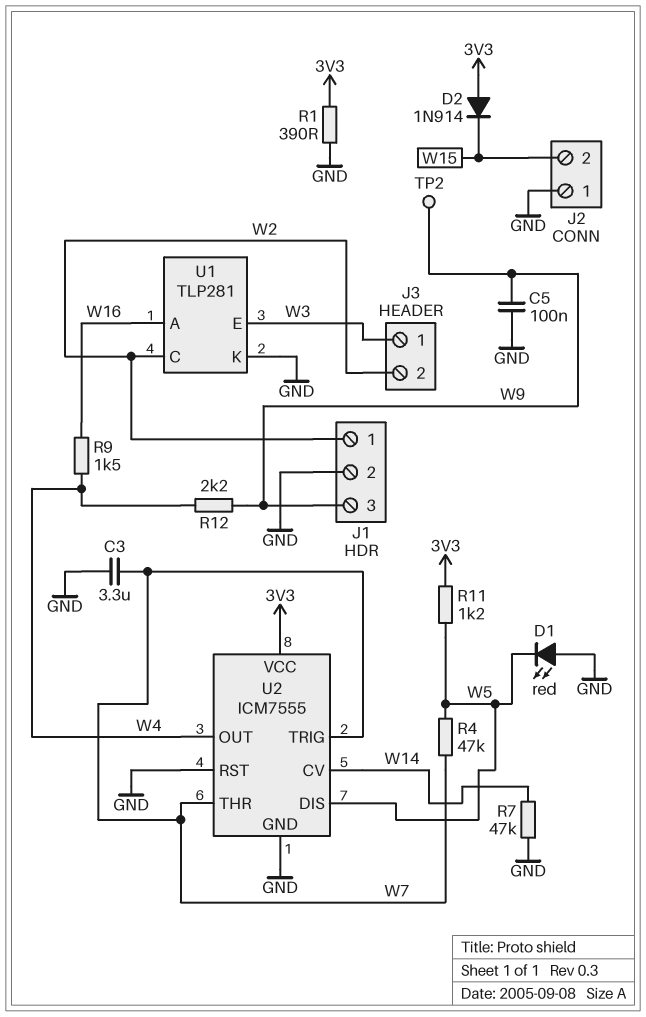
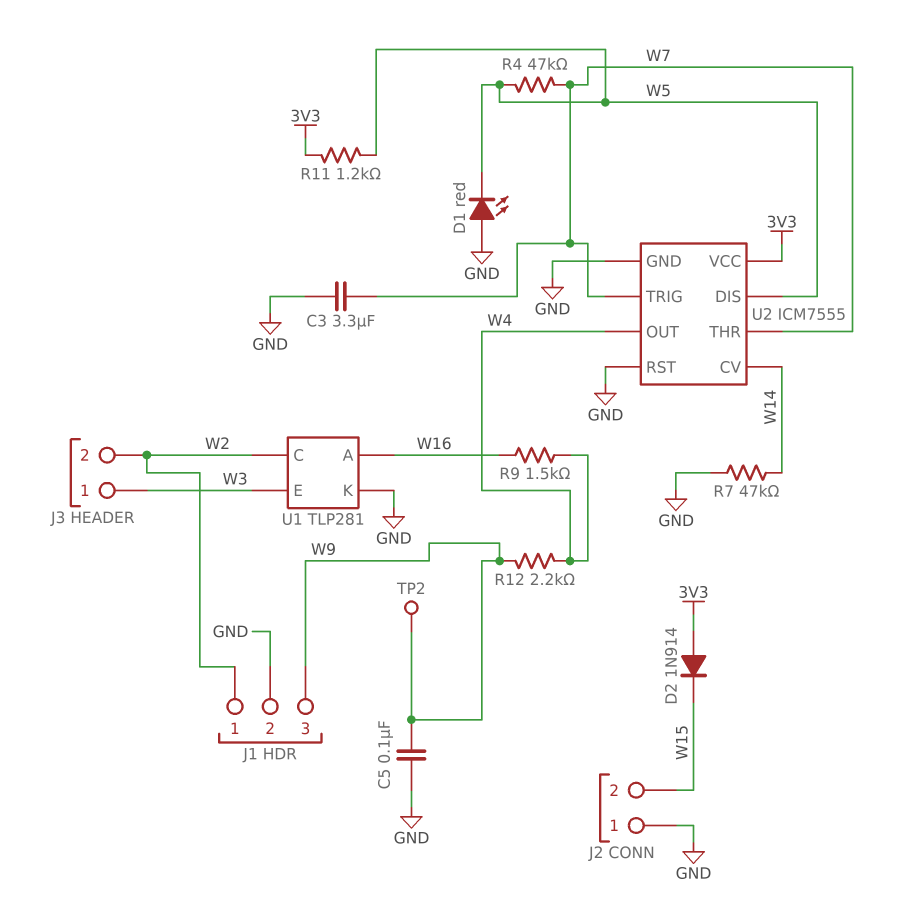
R1: 390 (3V3, GND) -> none

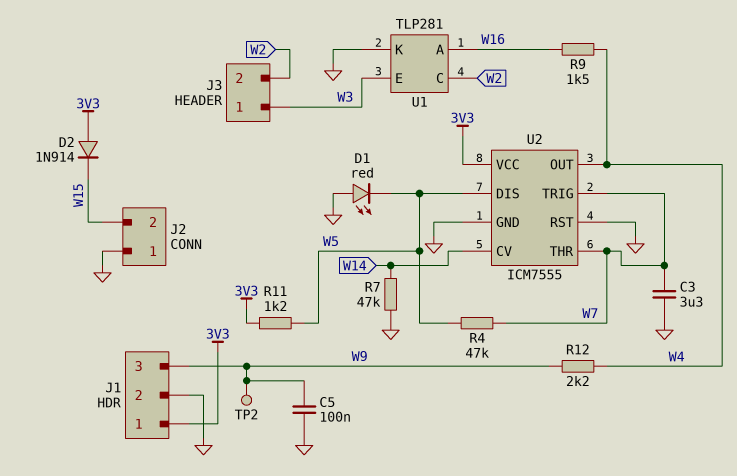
J1 pin 1: W2 -> 3V3

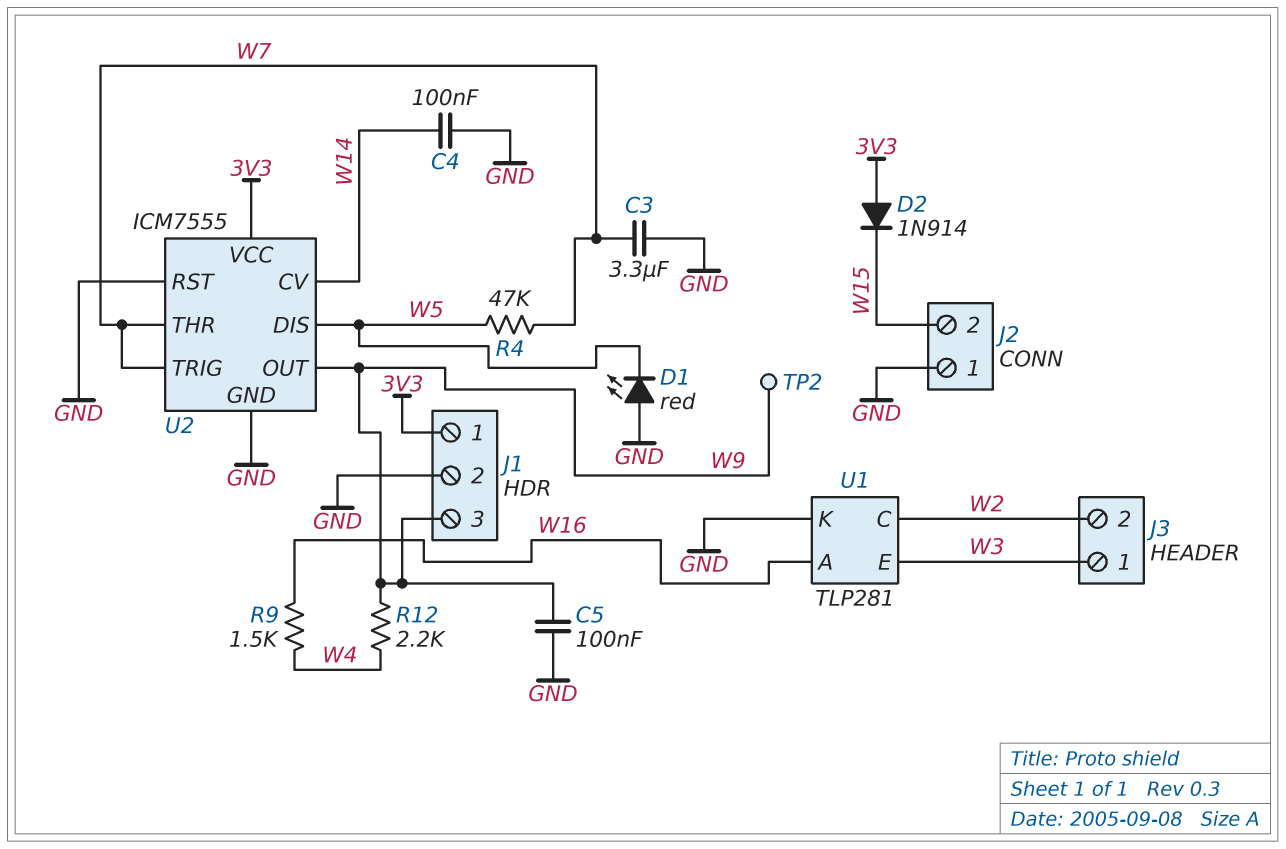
C4: none -> 100nF (GND, W14)
R7: 47k (GND, W14) -> none
R11: 1.2k (3V3, W5) -> none
U2 pin OUT: W4 -> W9

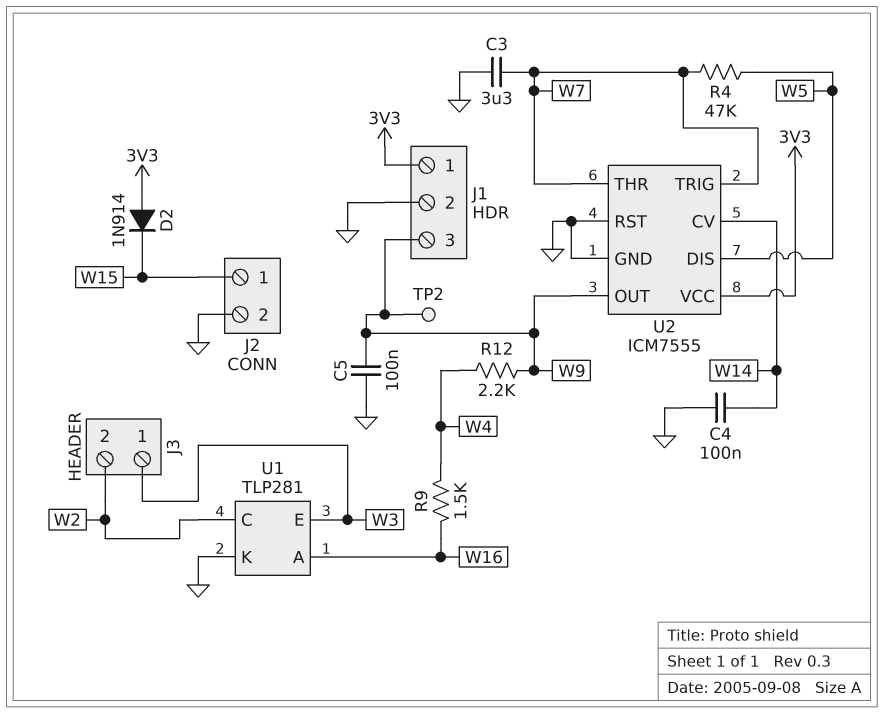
D1: LED red (A GND, K W5) -> none
J2 pin 1: GND -> W15
J2 pin 2: W15 -> GND

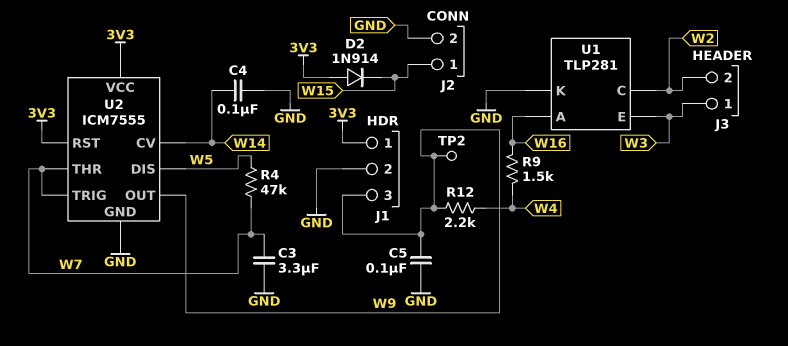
U2 pin RST: GND -> 3V3

